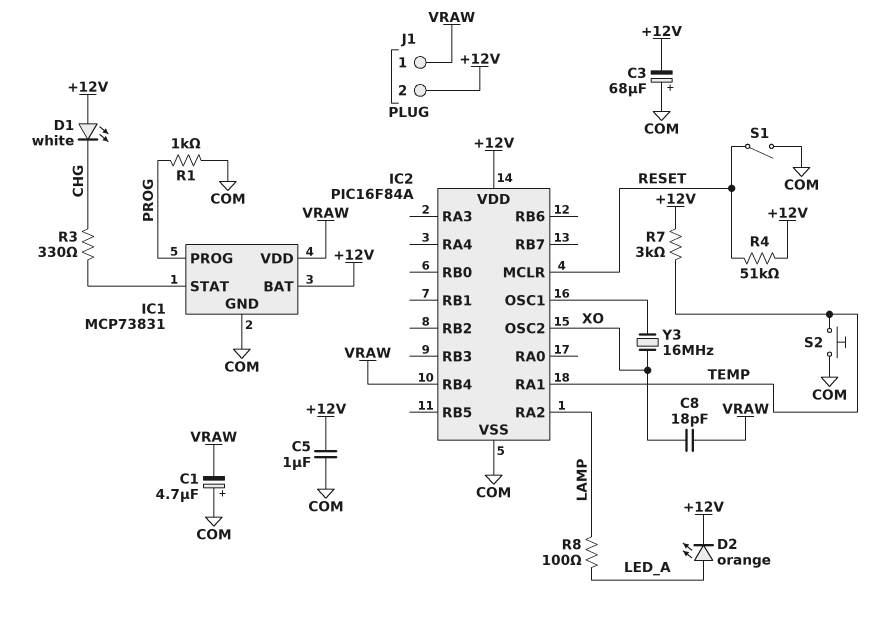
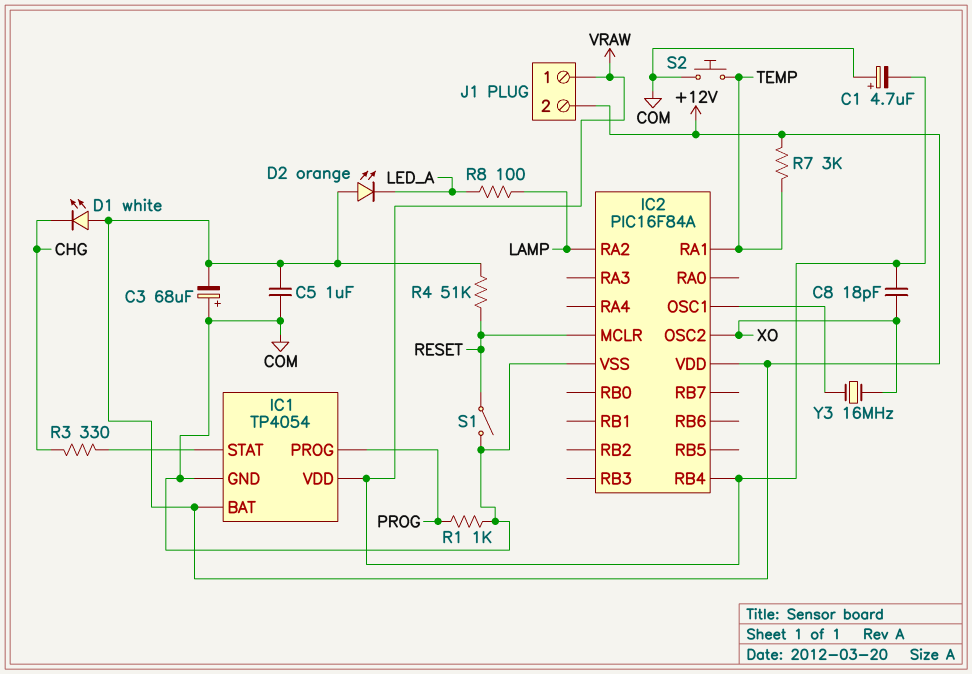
D2: LED orange (A LED_A, K +12V) -> LED orange (A +12V, K LED_A)
IC1: MCP73831 -> TP4054

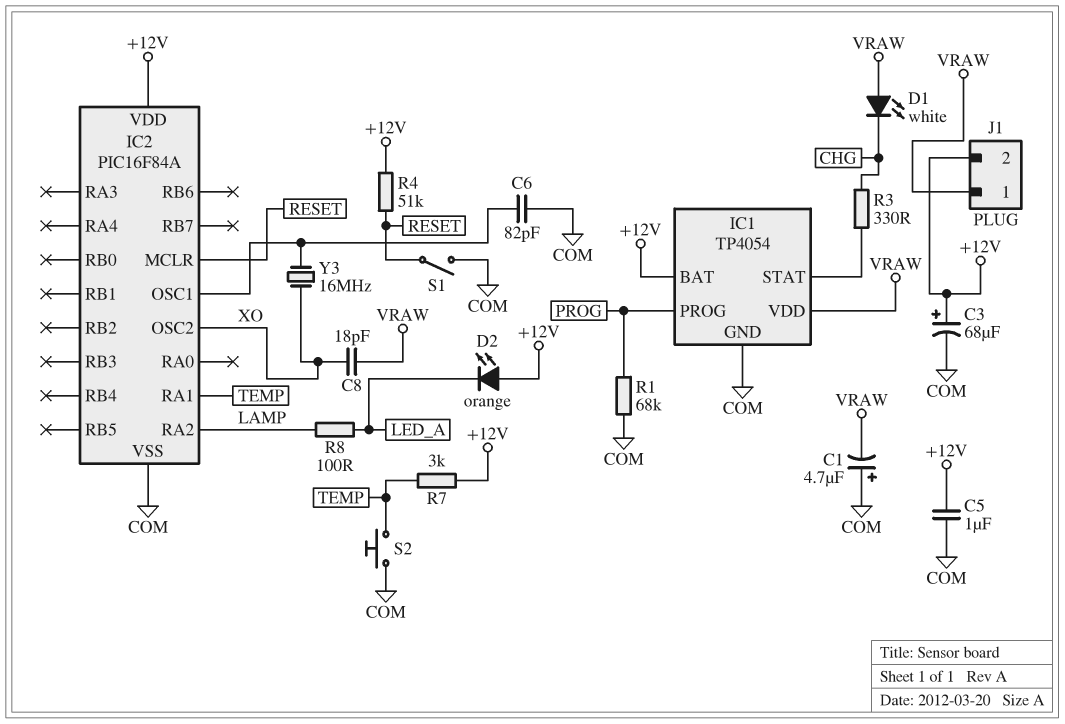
C3: 68uF (plus COM, minus +12V) -> 68uF (plus +12V, minus COM)
C6: none -> 82pF (COM, IC2/OSC1)
D1: LED white (A +12V, K CHG) -> LED white (A VRAW, K CHG)
IC2 pin RB4: VRAW -> none
R1: 1k (COM, PROG) -> 68k (COM, PROG)

